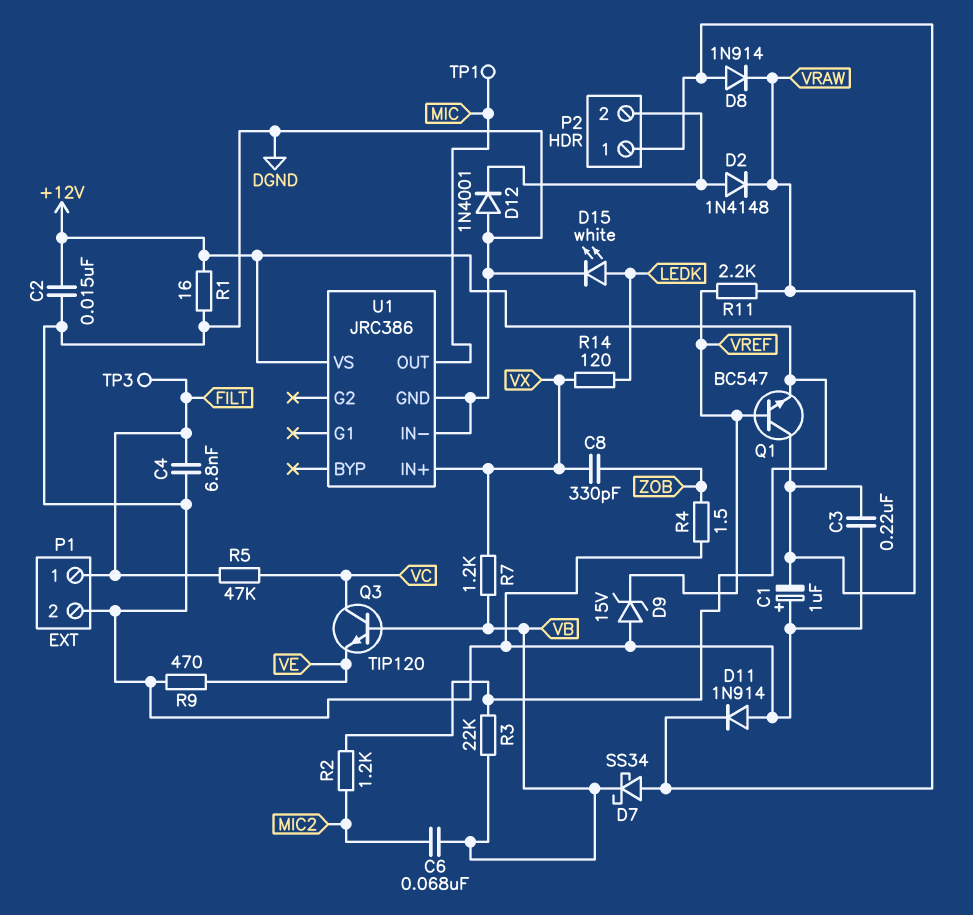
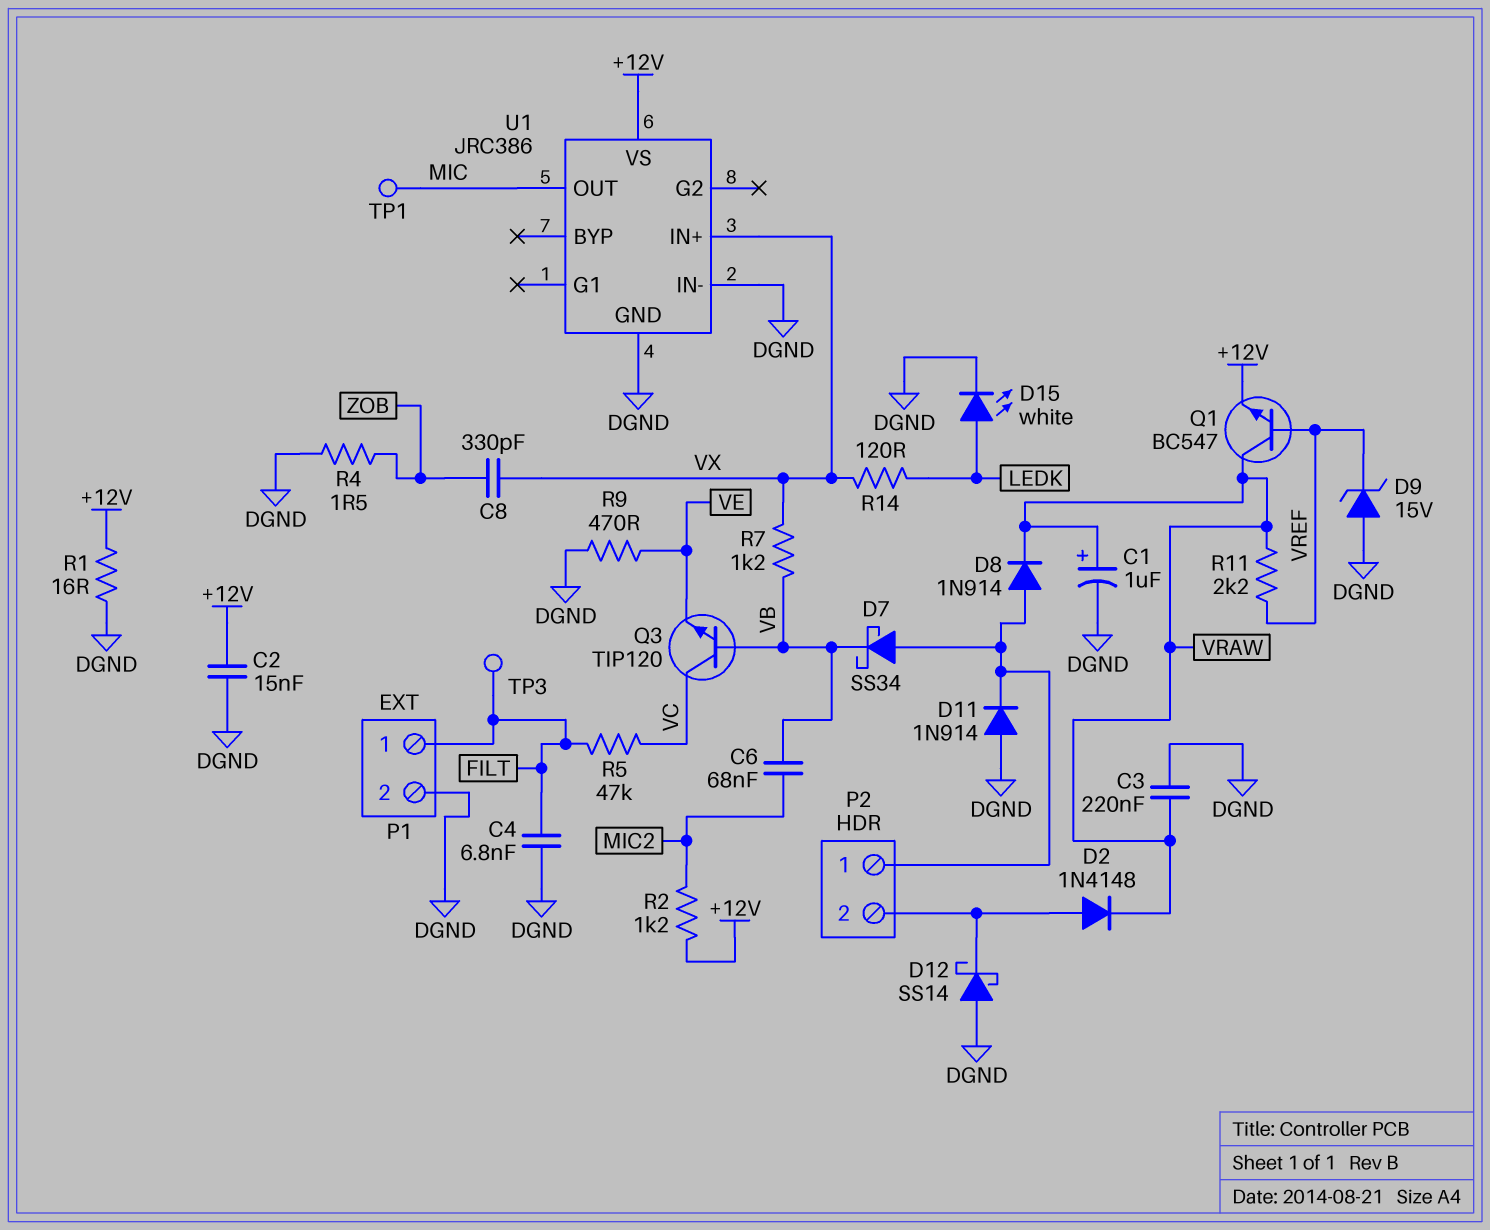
C1: 1uF (plus DGND, minus VRAW) -> 1uF (plus VRAW, minus DGND)
D12: diode 1N4001 (A DGND, K P2/2) -> schottky SS14 (A DGND, K P2/2)
R3: 22k (+12V, VB) -> none

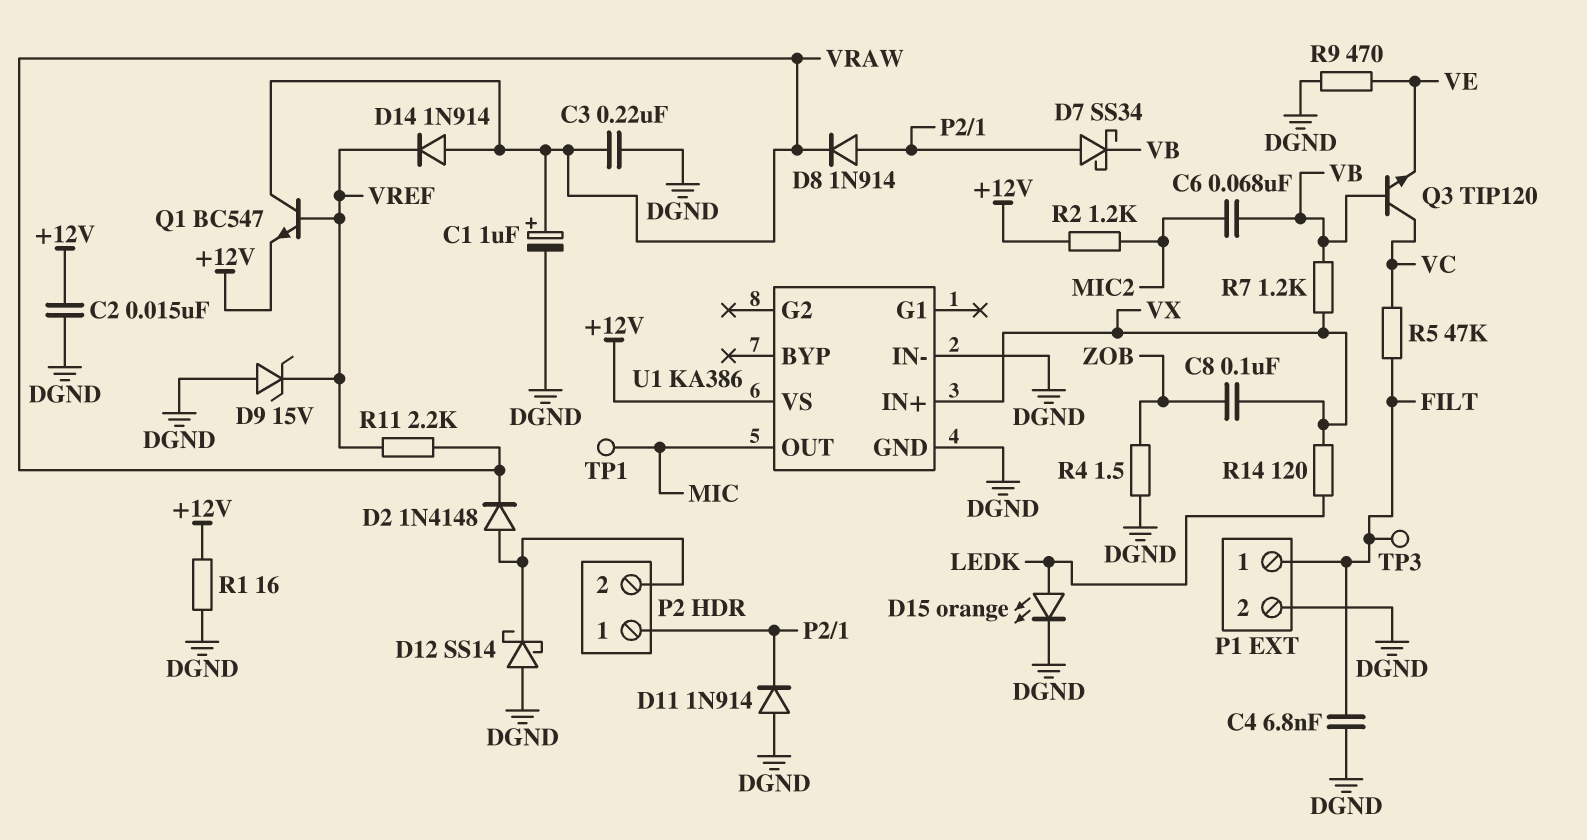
C8: 330pF (VX, ZOB) -> 100nF (VX, ZOB)
D14: none -> diode 1N914 (A VRAW, K VREF)
D15: LED white (A LEDK, K DGND) -> LED orange (A LEDK, K DGND)
U1: JRC386 -> KA386

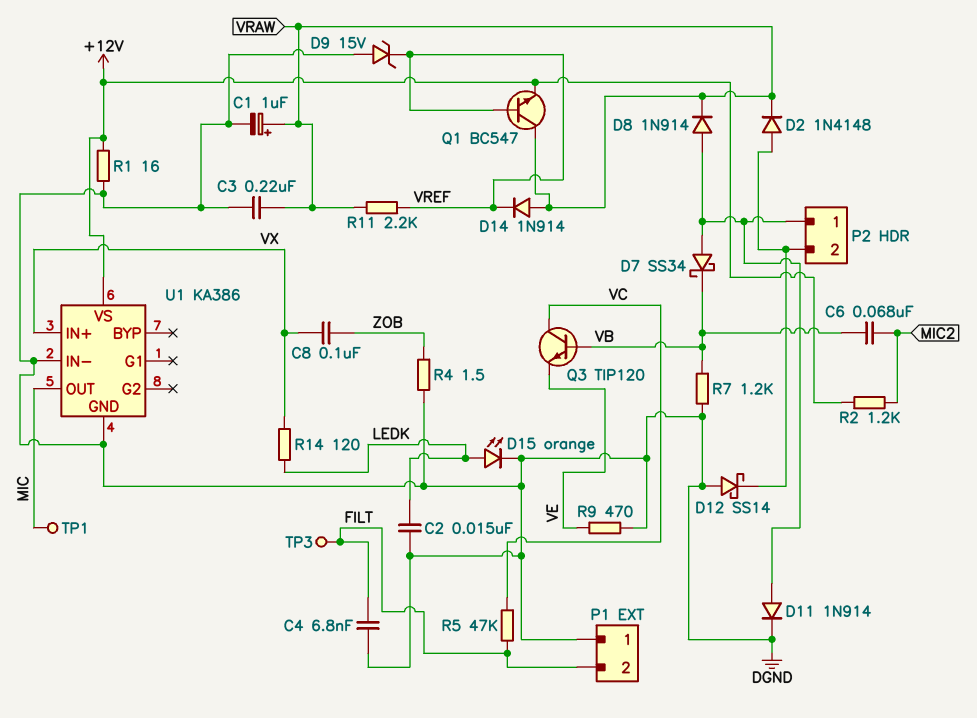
C2: 15nF (+12V, DGND) -> 15nF (DGND, LEDK)
D11: diode 1N914 (A DGND, K P2/1) -> diode 1N914 (A P2/1, K DGND)
P1 pin 1: FILT -> DGND
P1 pin 2: DGND -> FILT
R7: 1.2k (VB, VX) -> 1.2k (DGND, VB)

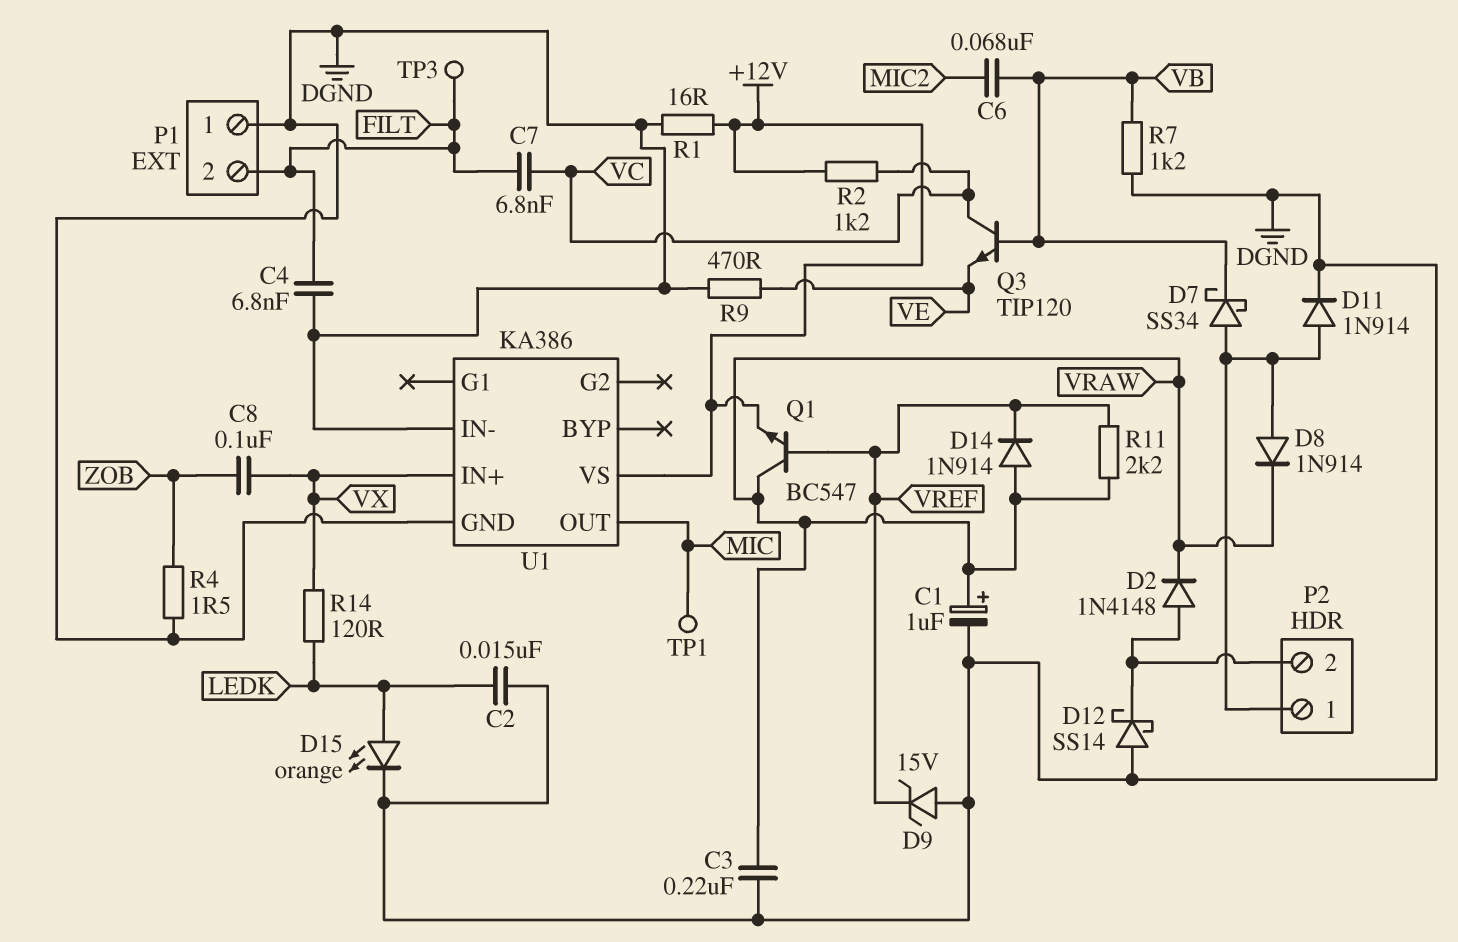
C7: none -> 6.8nF (FILT, VC)
R2: 1.2k (+12V, MIC2) -> 1.2k (+12V, VC)
R5: 47k (FILT, VC) -> none

